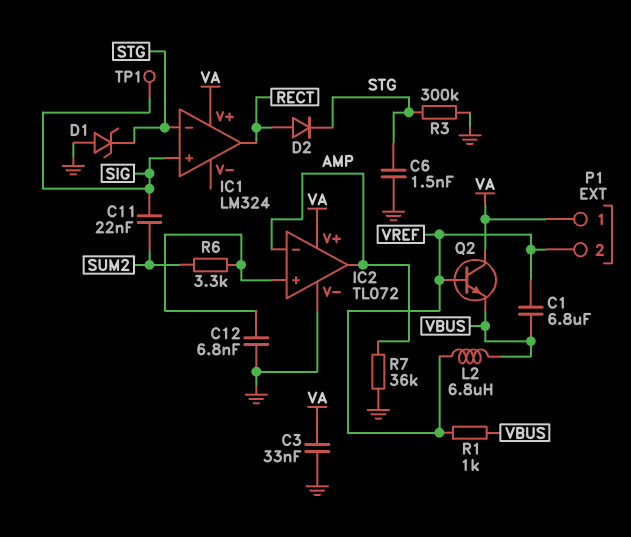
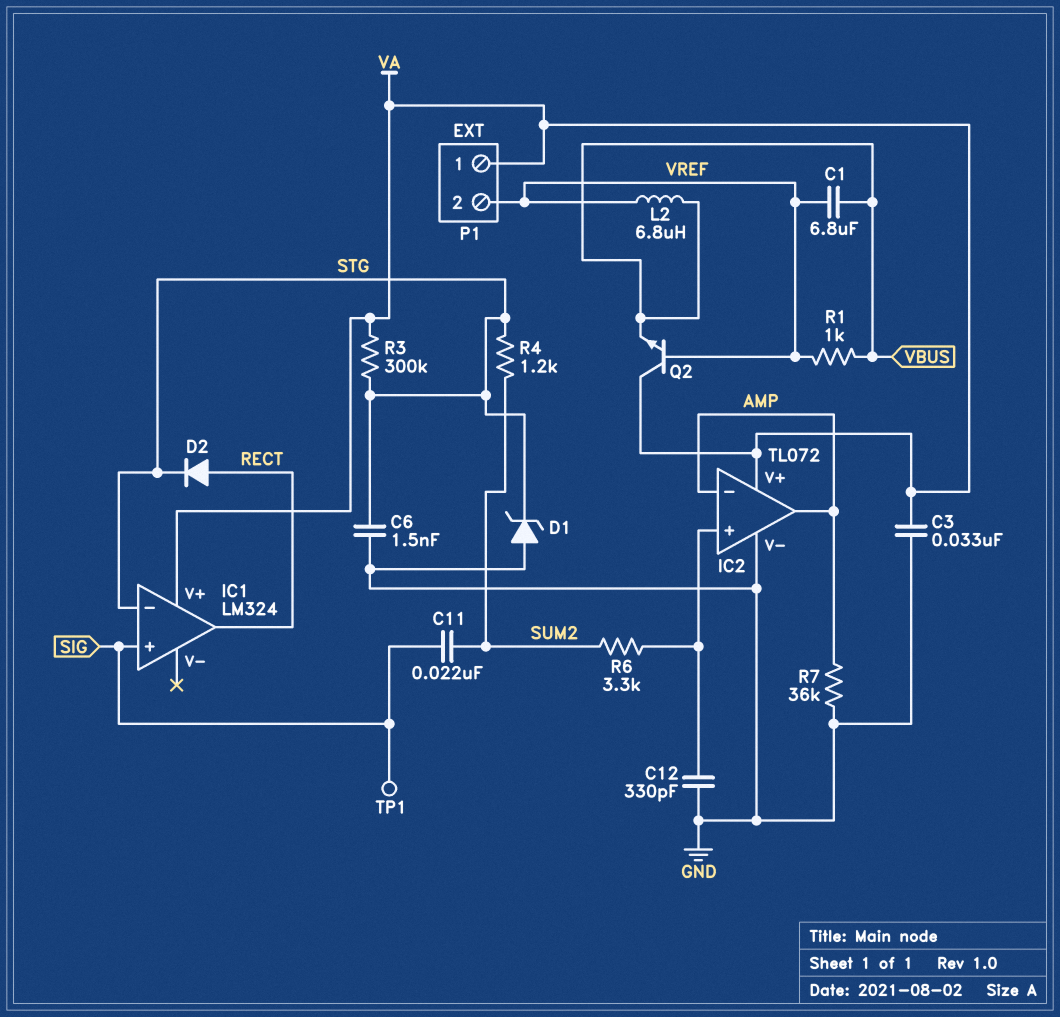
C12: 6.8nF (GND, IC2/in+) -> 330pF (GND, IC2/in+)
R3: 300k (GND, STG) -> 300k (STG, VA)
R4: none -> 1.2k (STG, SUM2)

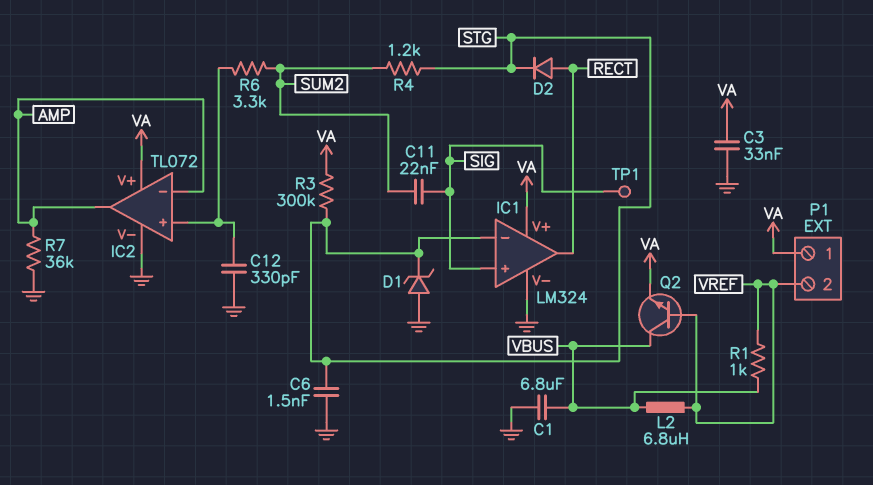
C1: 6.8uF (VBUS, VREF) -> 6.8uF (GND, VBUS)
IC1 pin V-: none -> GND
Q2: NPN (B VREF, C VA, E VBUS) -> NPN (B VREF, C VBUS, E VA)

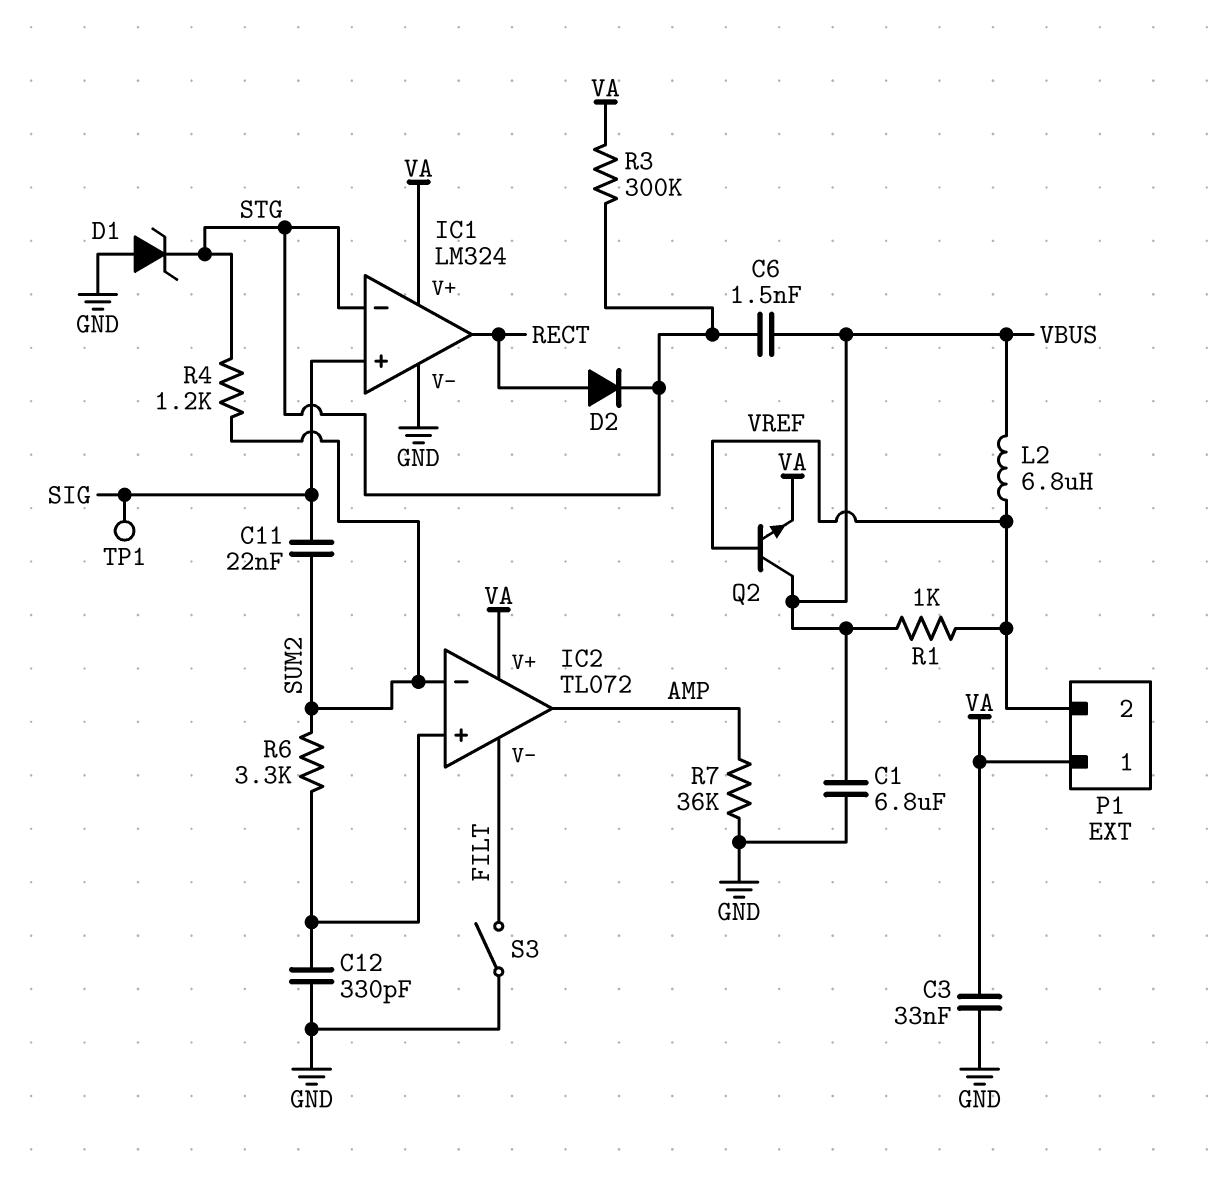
C6: 1.5nF (GND, STG) -> 1.5nF (STG, VBUS)
IC2 pin V-: GND -> FILT
IC2 pin in-: AMP -> SUM2
S3: none -> switch (FILT, GND)

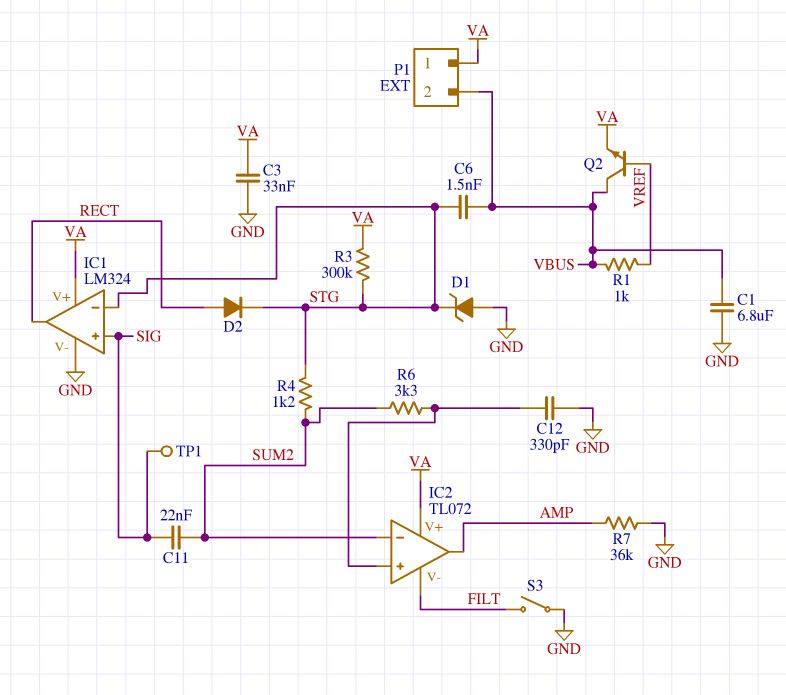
L2: 6.8uH (VBUS, VREF) -> none
P1 pin 2: VREF -> VBUS

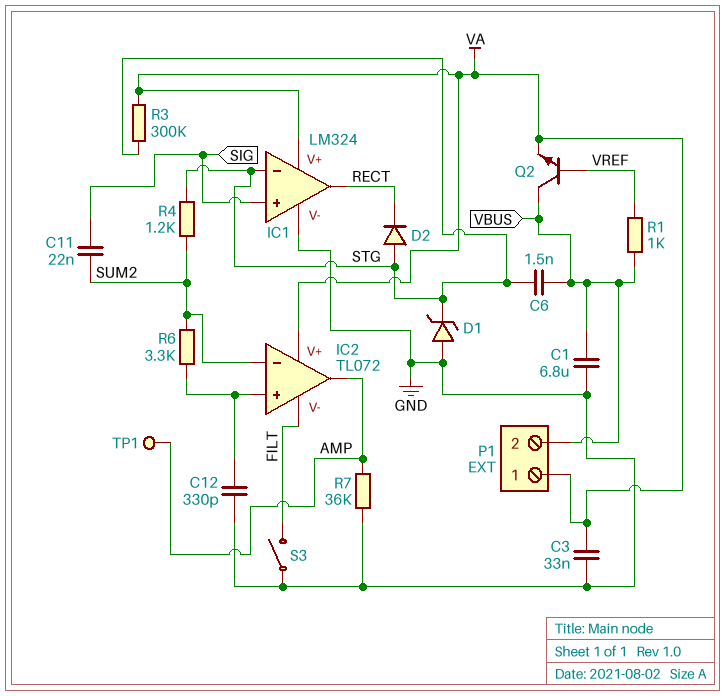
D2: diode (A RECT, K STG) -> diode (A STG, K RECT)
TP1: test point (SIG) -> test point (AMP)

